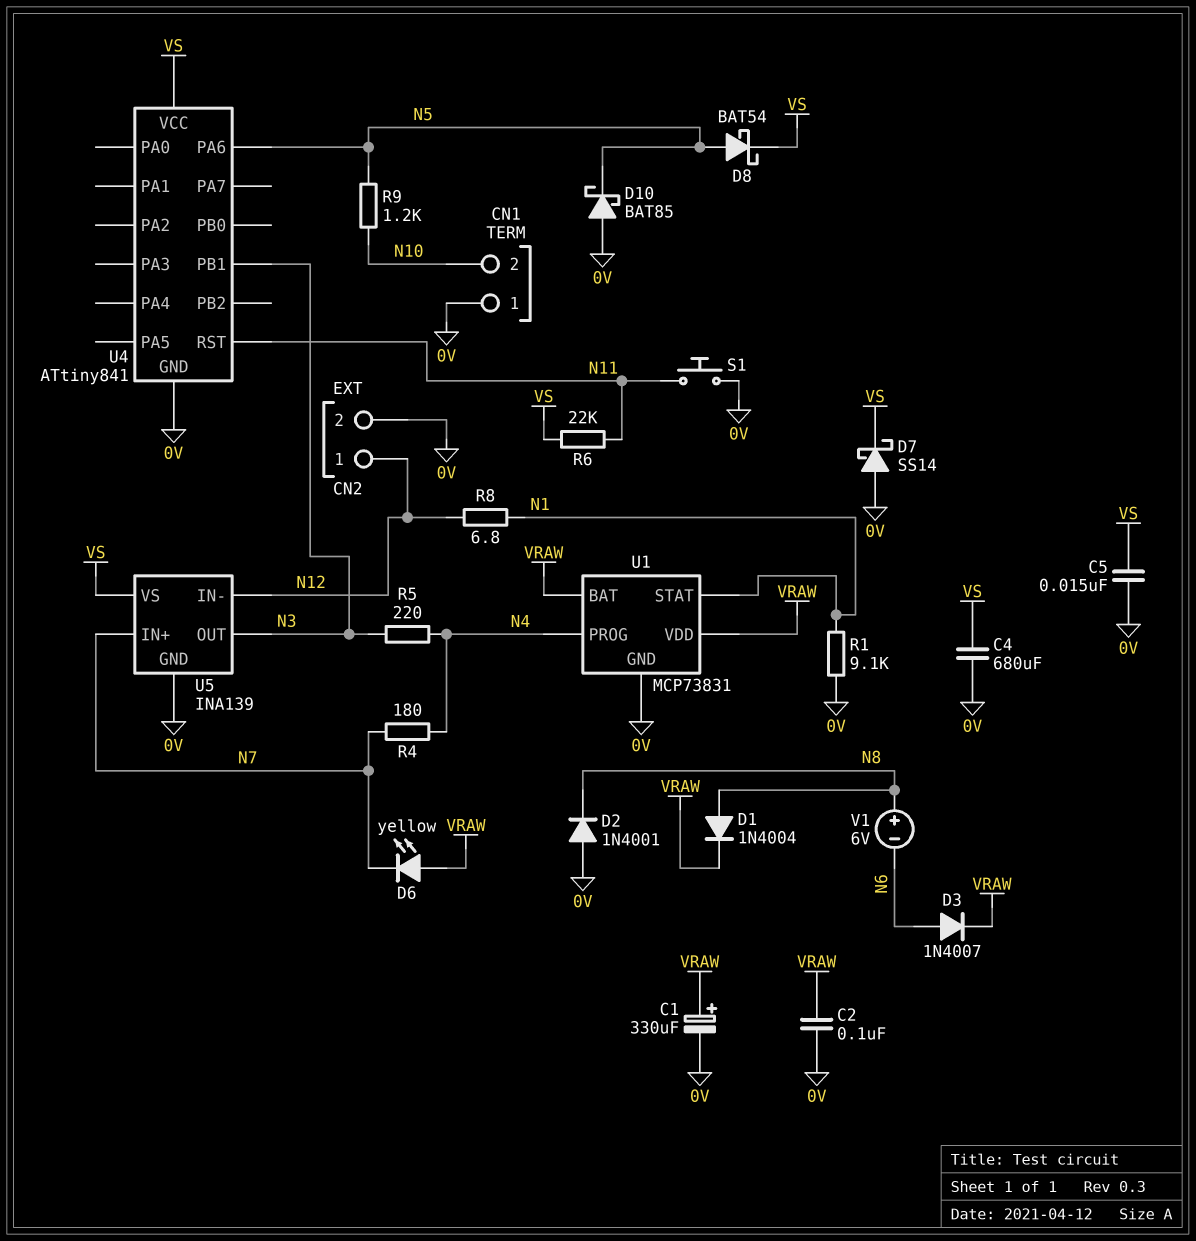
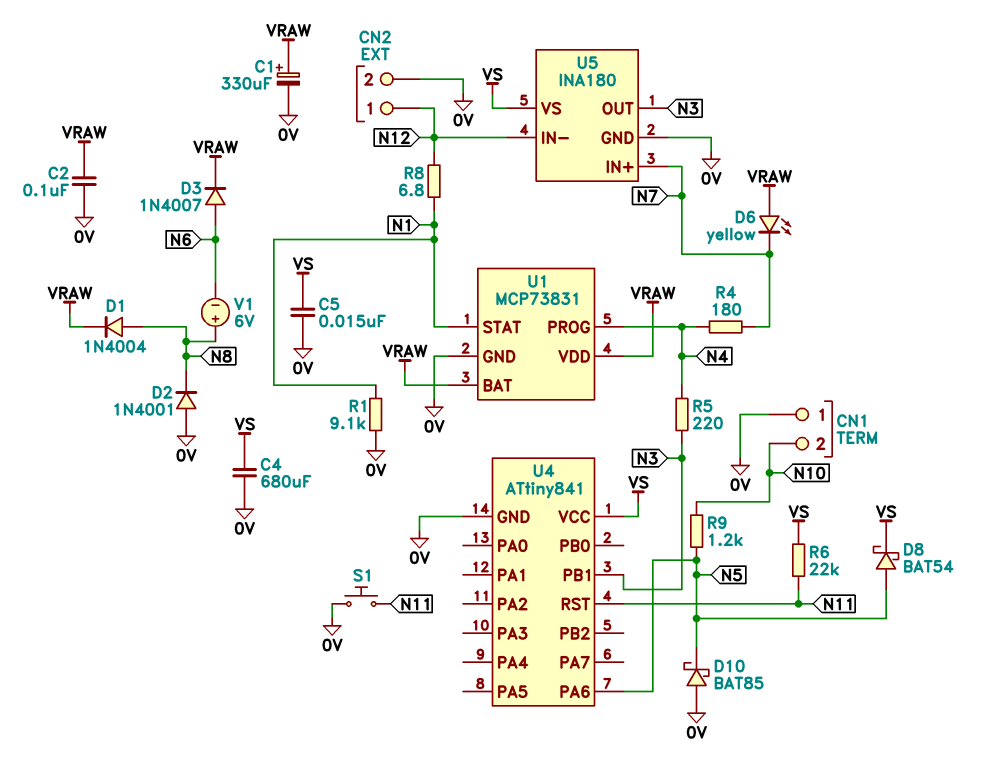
D7: schottky SS14 (A 0V, K VS) -> none
U5: INA139 -> INA180

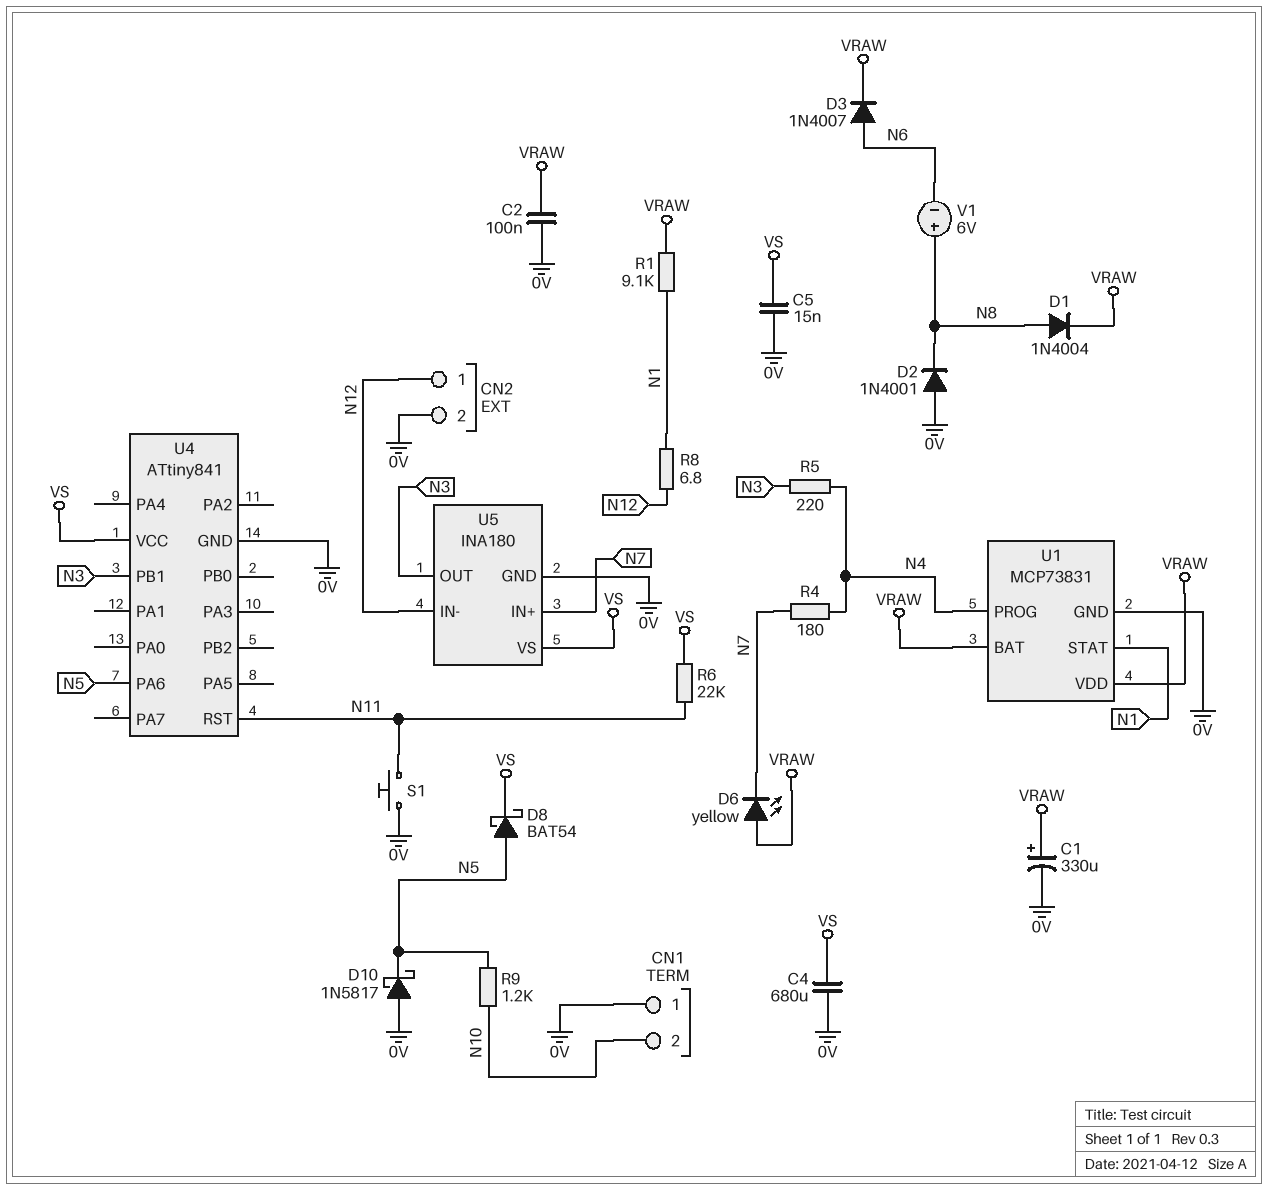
D10: schottky BAT85 (A 0V, K N5) -> schottky 1N5817 (A 0V, K N5)
R1: 9.1k (0V, N1) -> 9.1k (N1, VRAW)

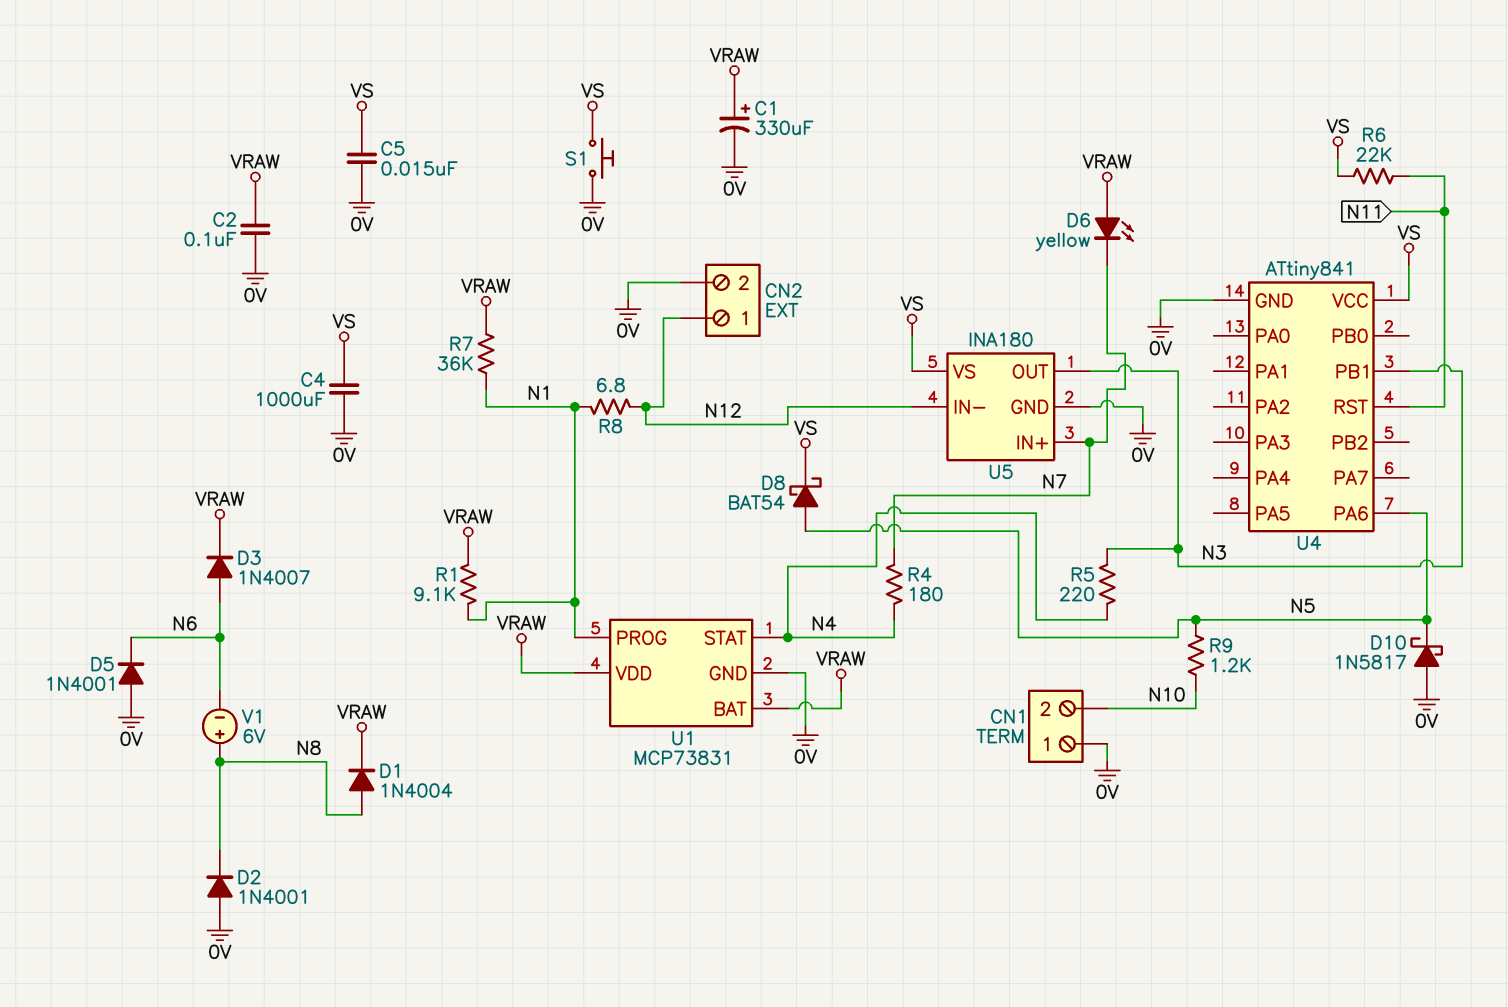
C4: 680uF (0V, VS) -> 1000uF (0V, VS)
D5: none -> diode 1N4001 (A 0V, K N6)
R7: none -> 36k (N1, VRAW)
S1: button (0V, N11) -> button (0V, VS)
U1 pin PROG: N4 -> N1
U1 pin STAT: N1 -> N4

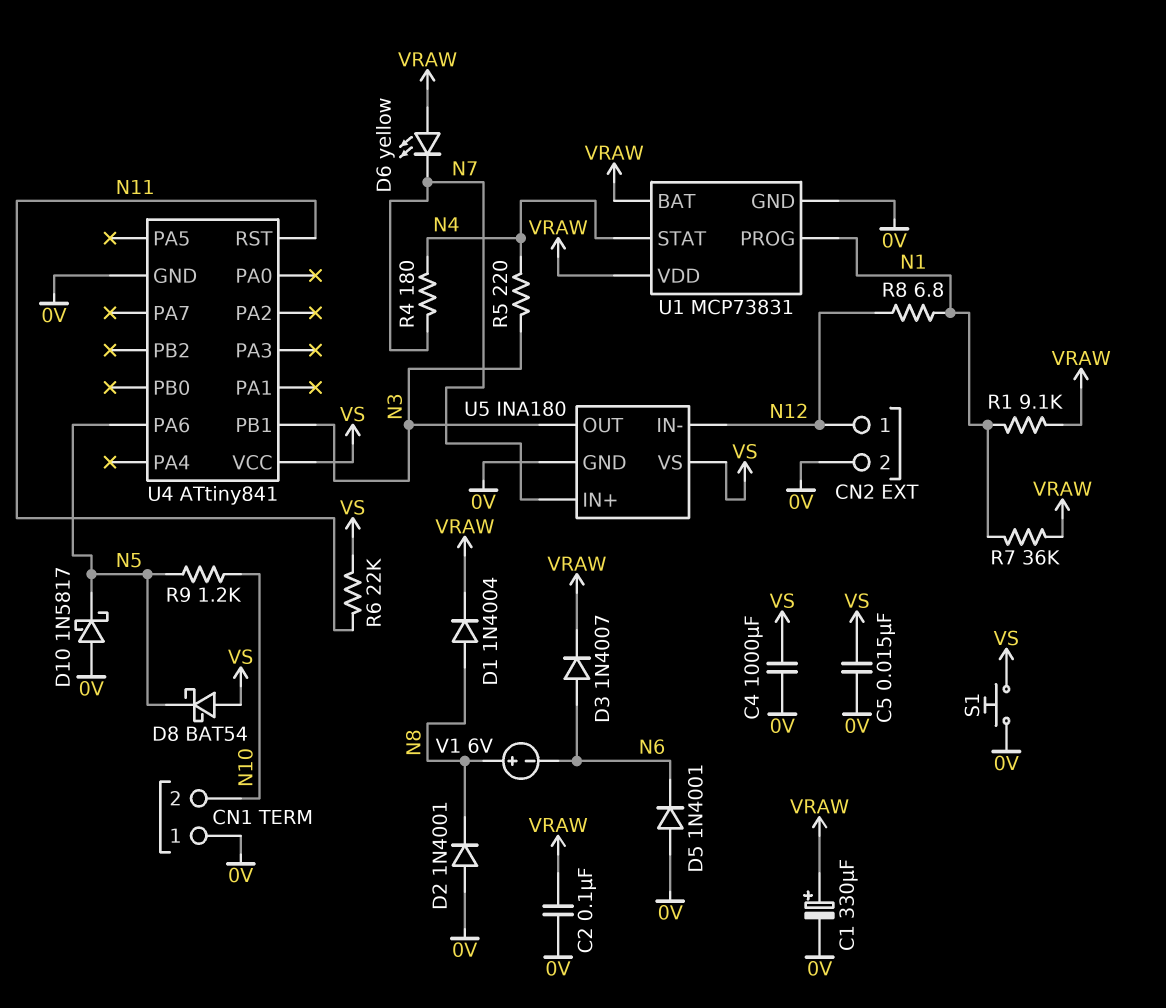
D8: schottky BAT54 (A N5, K VS) -> schottky BAT54 (A VS, K N5)

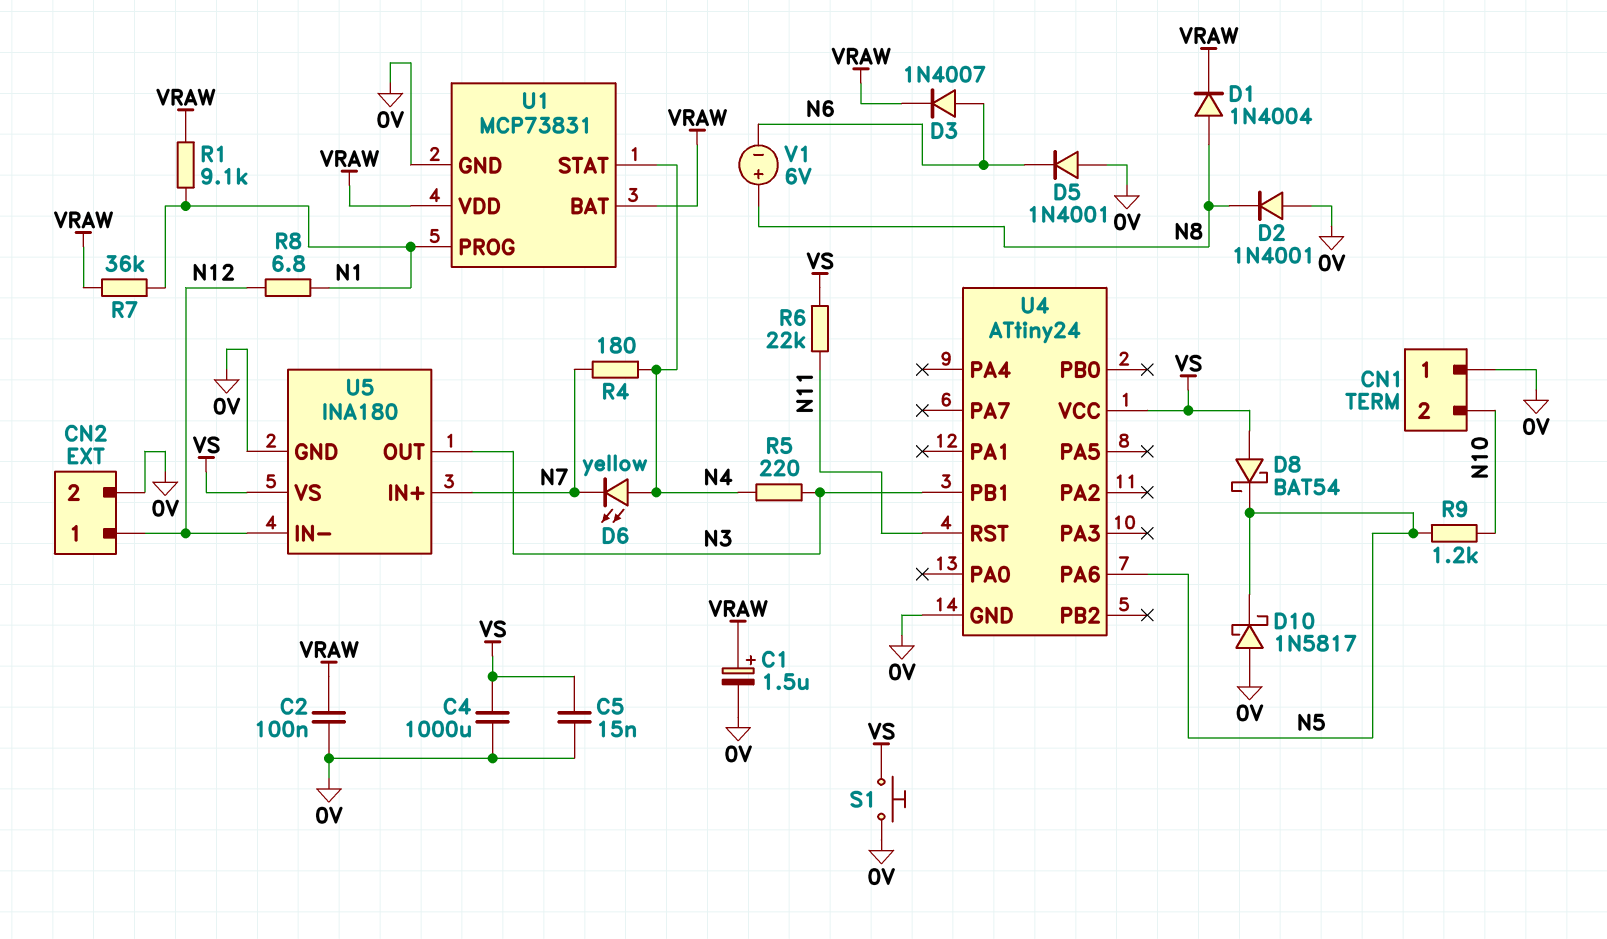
C1: 330uF (plus VRAW, minus 0V) -> 1.5uF (plus VRAW, minus 0V)
D6: LED yellow (A VRAW, K N7) -> LED yellow (A N4, K N7)
U4: ATtiny841 -> ATtiny24

